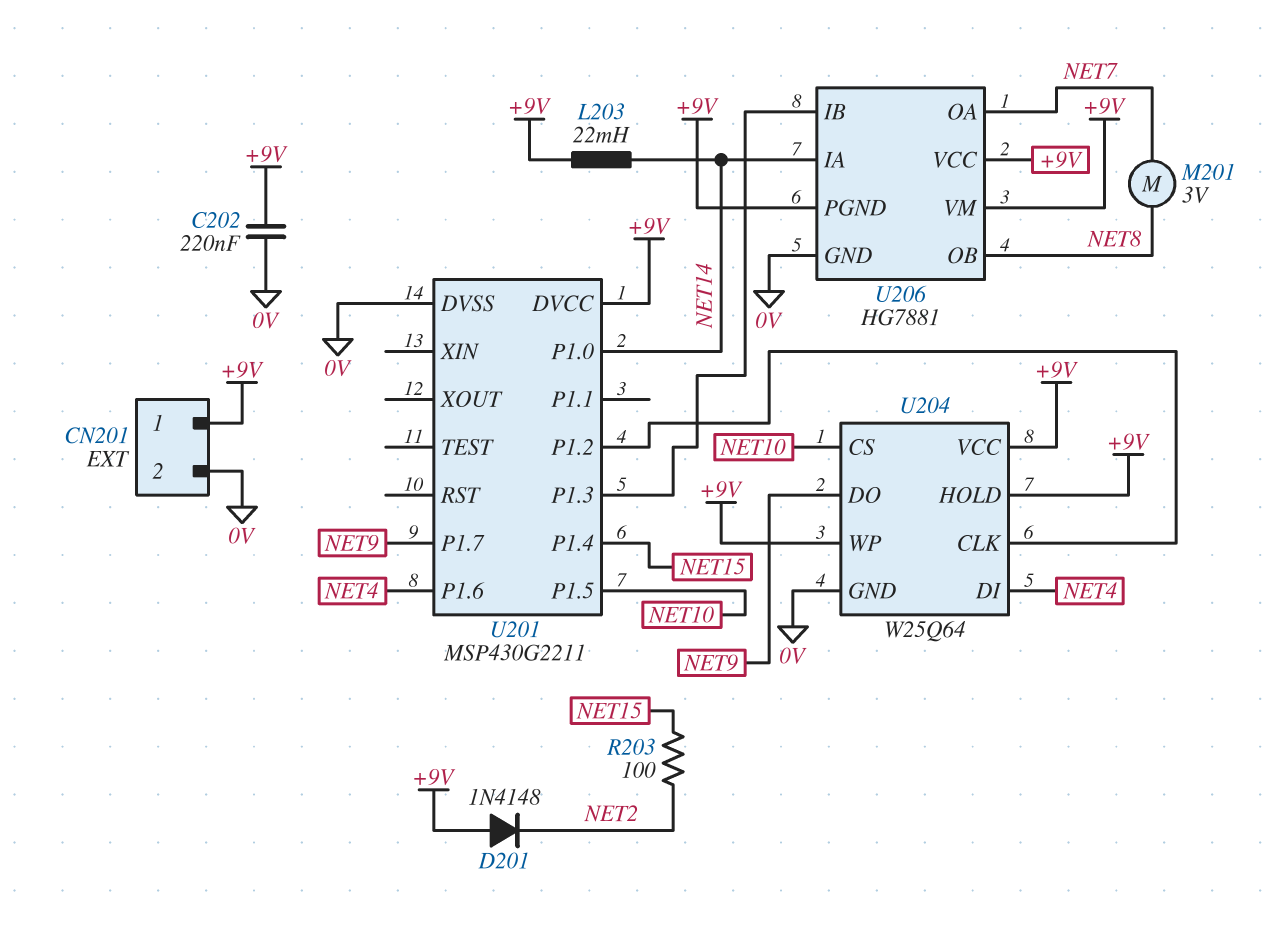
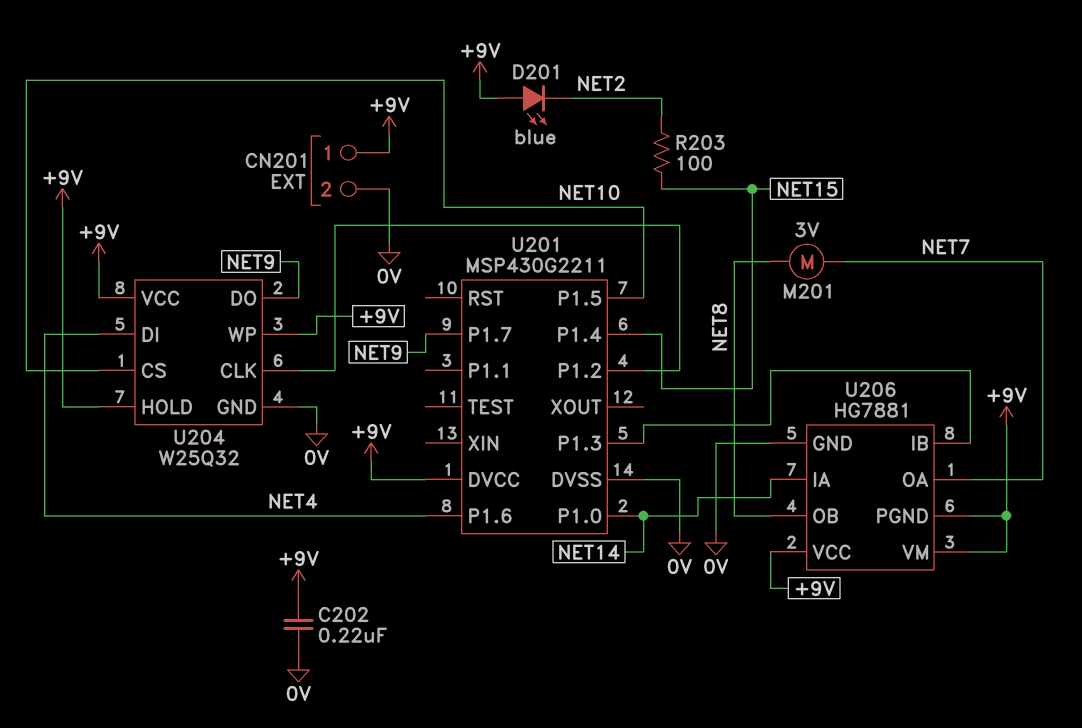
D201: diode 1N4148 (A +9V, K NET2) -> LED blue (A +9V, K NET2)
L203: 22mH (+9V, NET14) -> none
U204: W25Q64 -> W25Q32

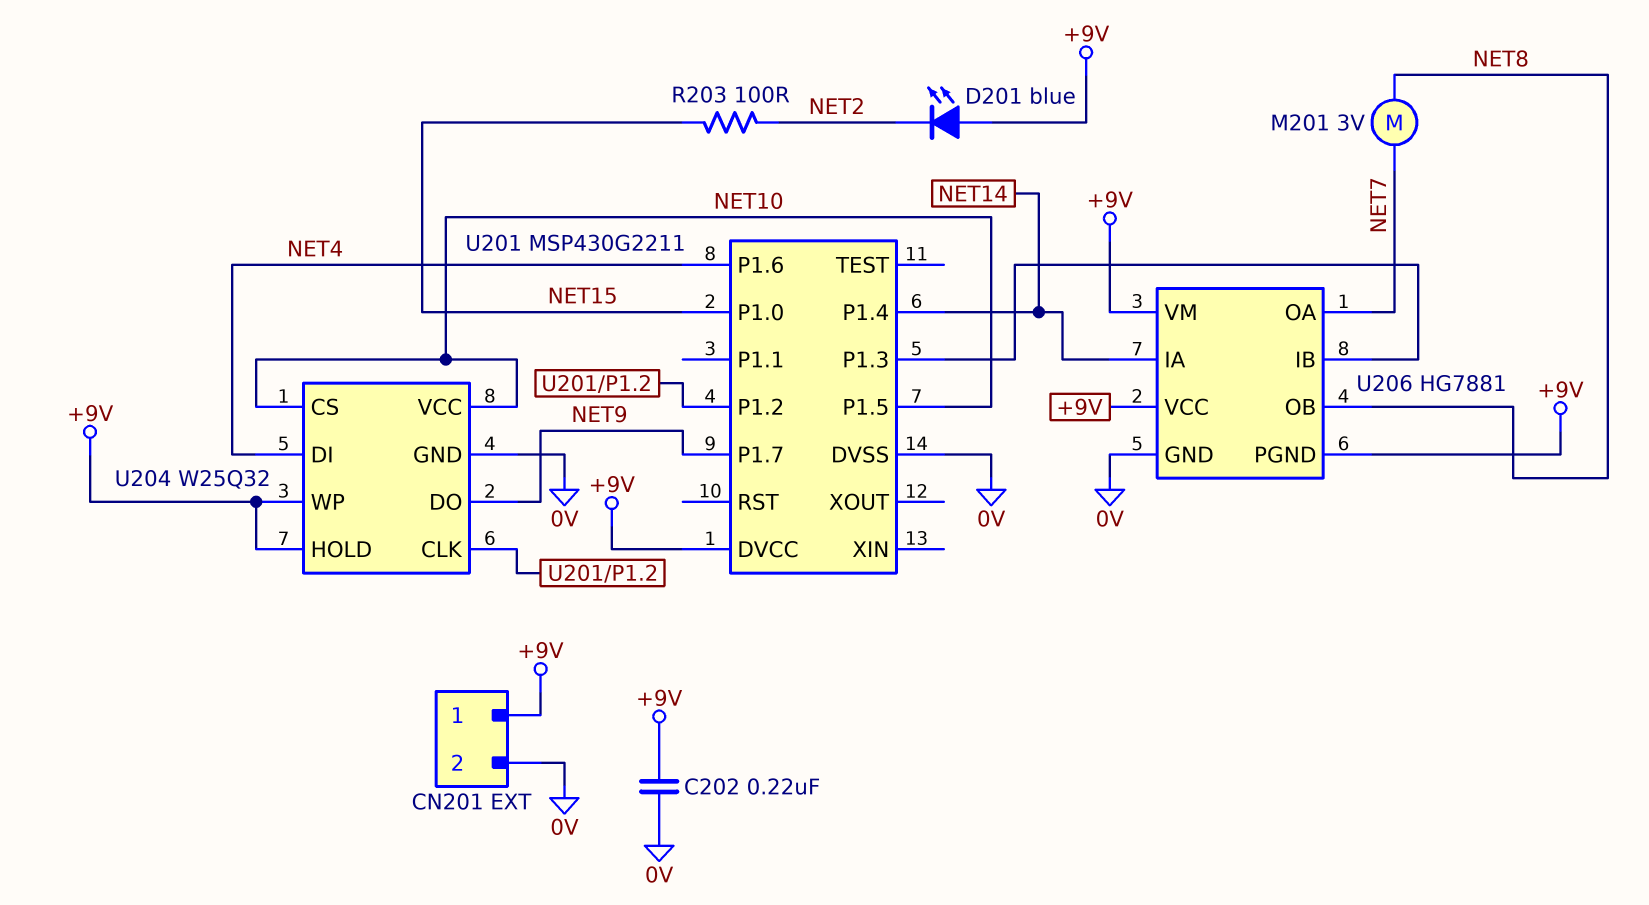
U201 pin P1.0: NET14 -> NET15
U201 pin P1.4: NET15 -> NET14
U204 pin VCC: +9V -> NET10

